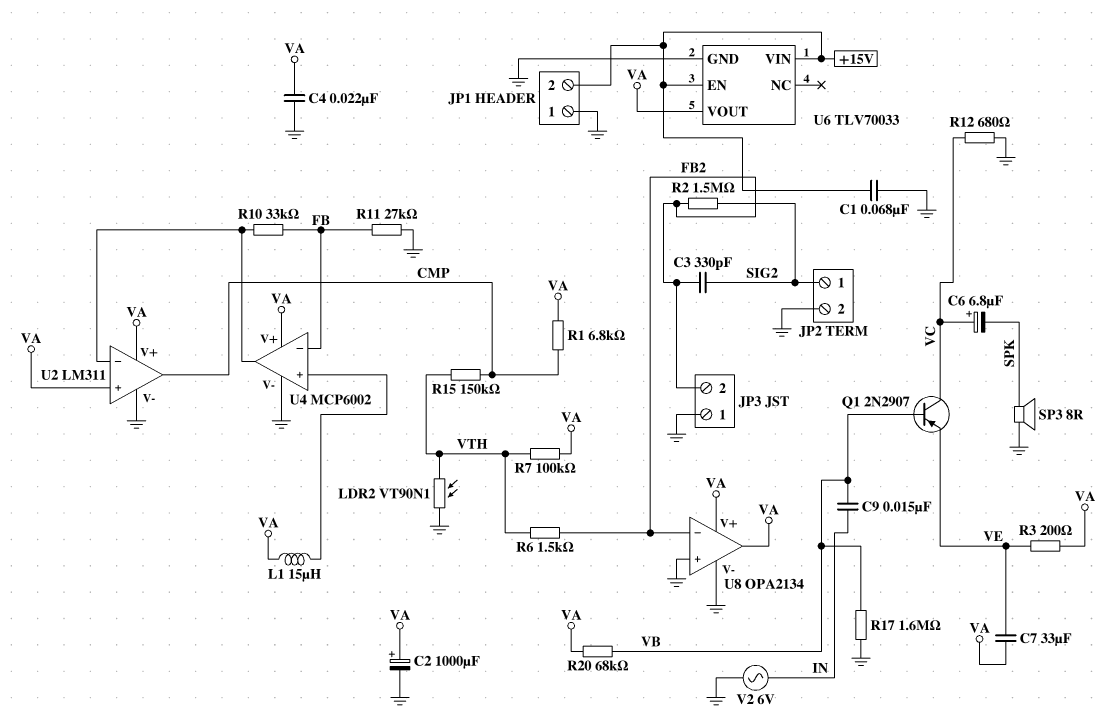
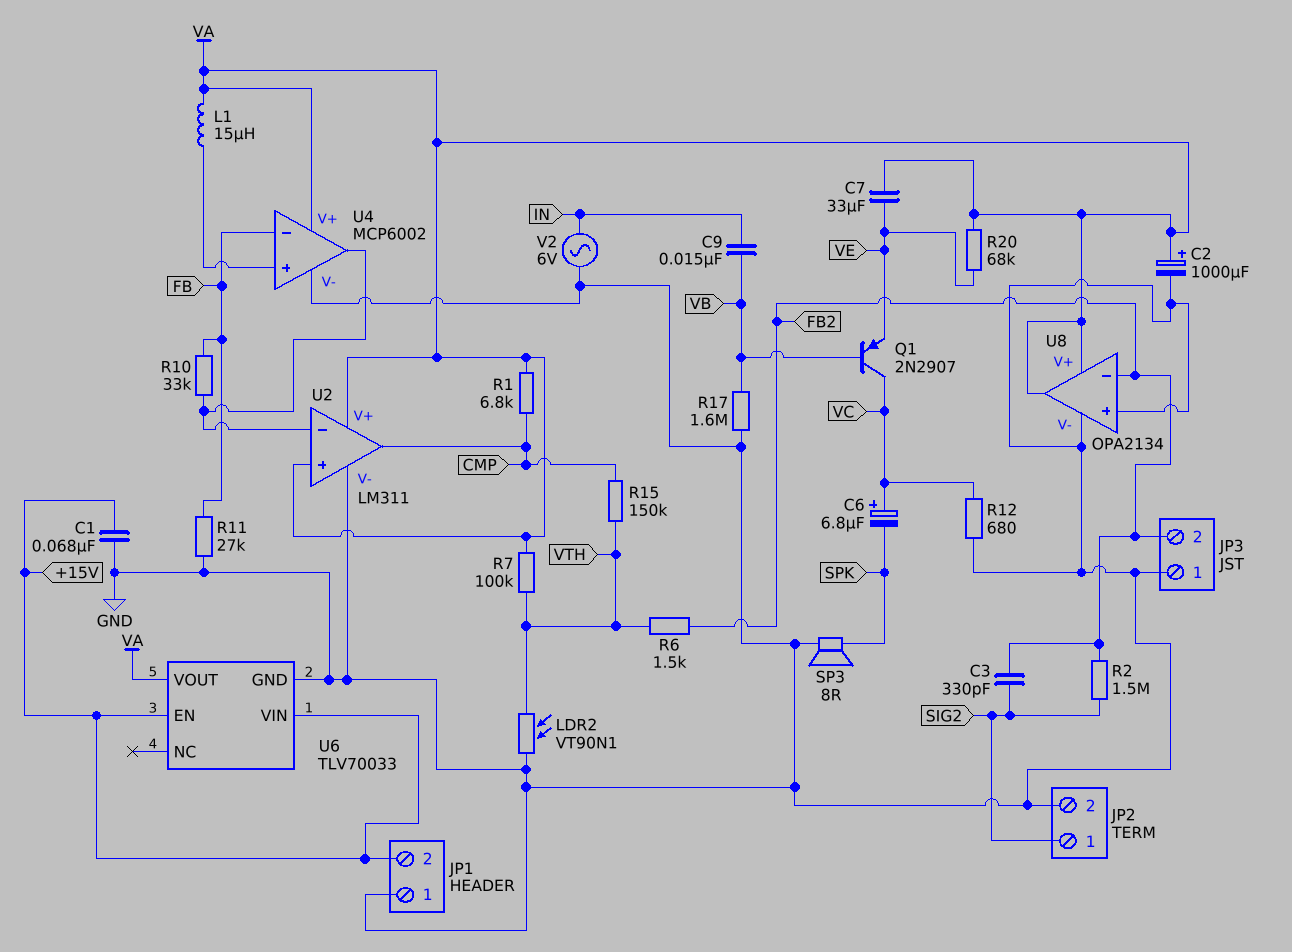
C4: 22nF (GND, VA) -> none
R3: 200 (VA, VE) -> none
R20: 68k (VA, VB) -> 68k (VA, VE)

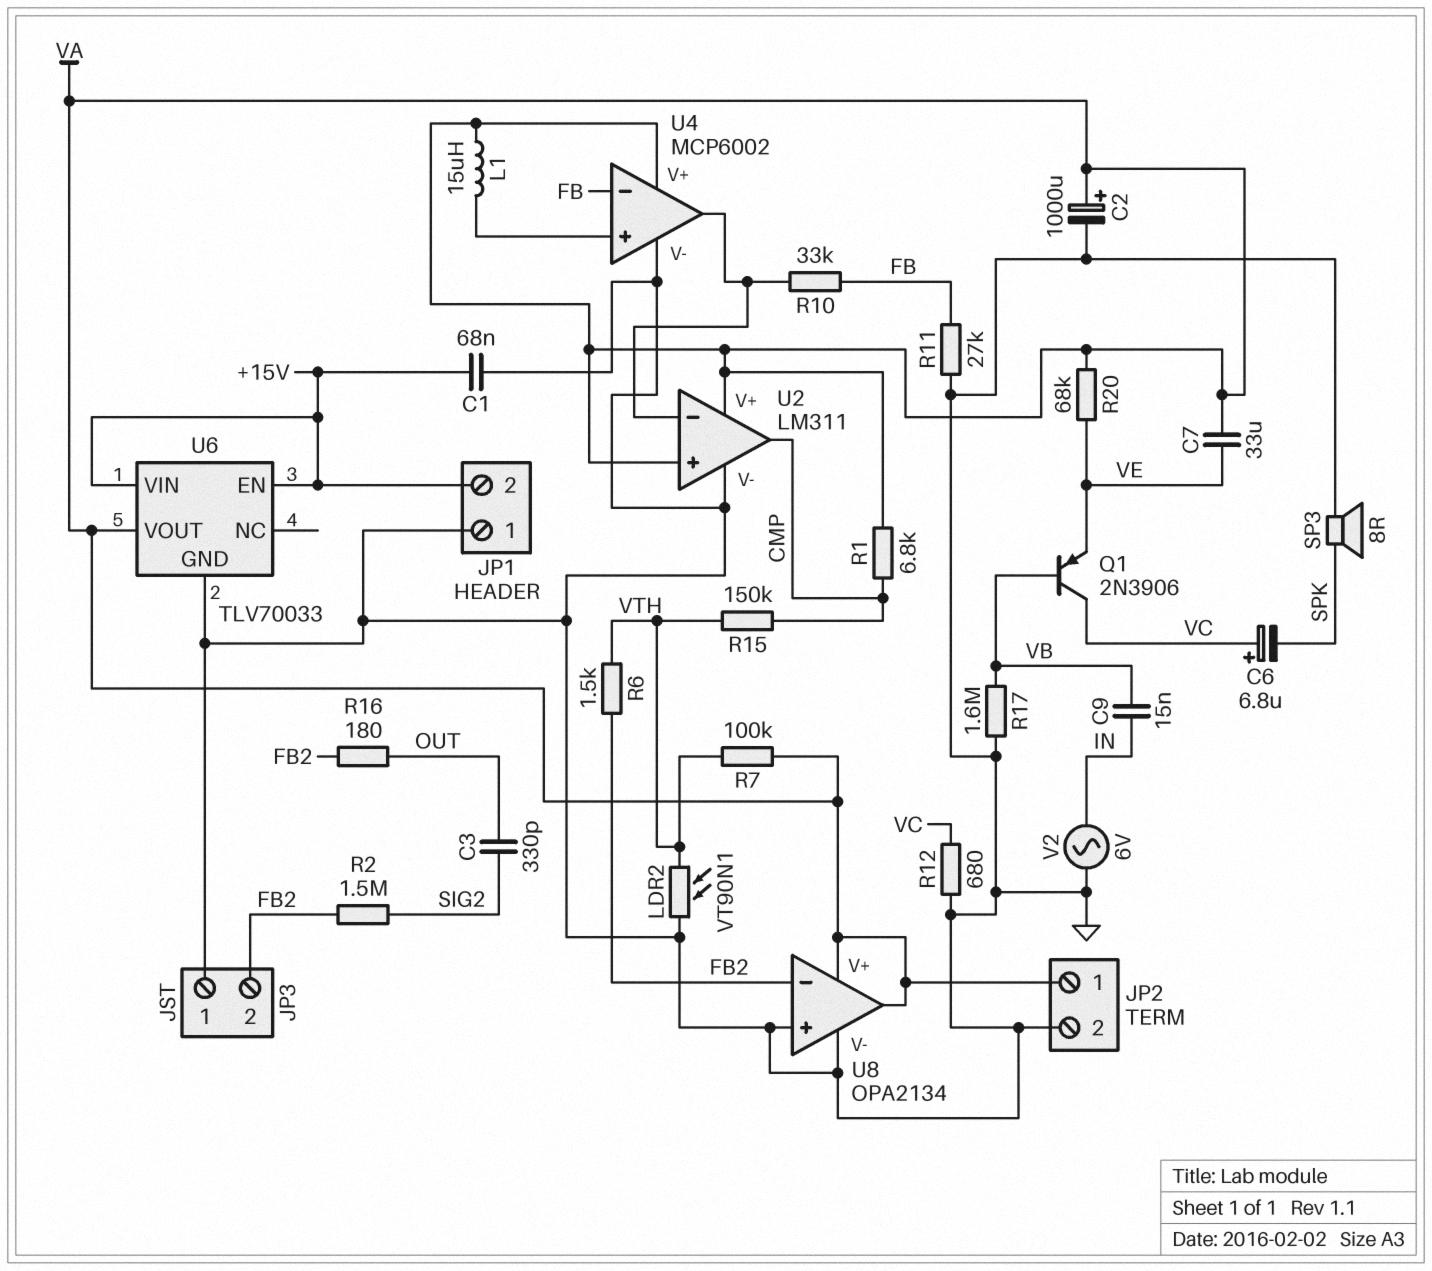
C3: 330pF (FB2, SIG2) -> 330pF (OUT, SIG2)
JP2 pin 1: SIG2 -> VA
Q1: PNP 2N2907 (B VB, C VC, E VE) -> PNP 2N3906 (B VB, C VC, E VE)
R16: none -> 180 (FB2, OUT)

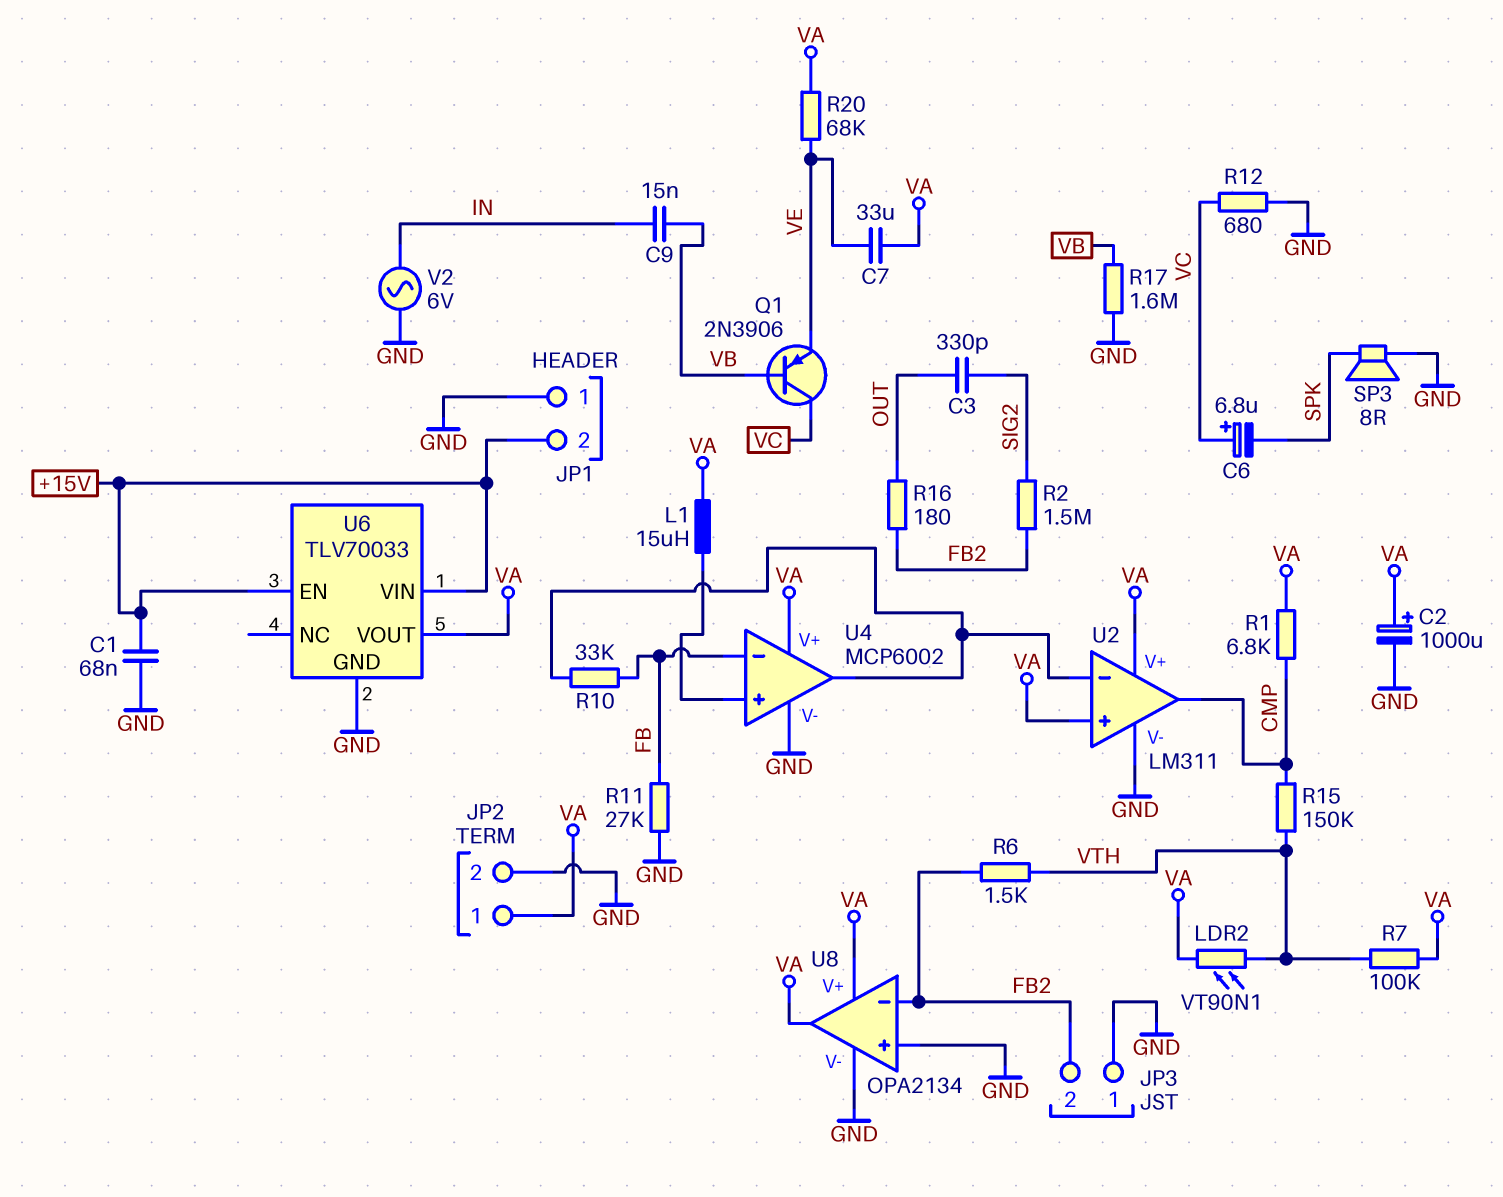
LDR2: VT90N1 (GND, VTH) -> VT90N1 (VA, VTH)

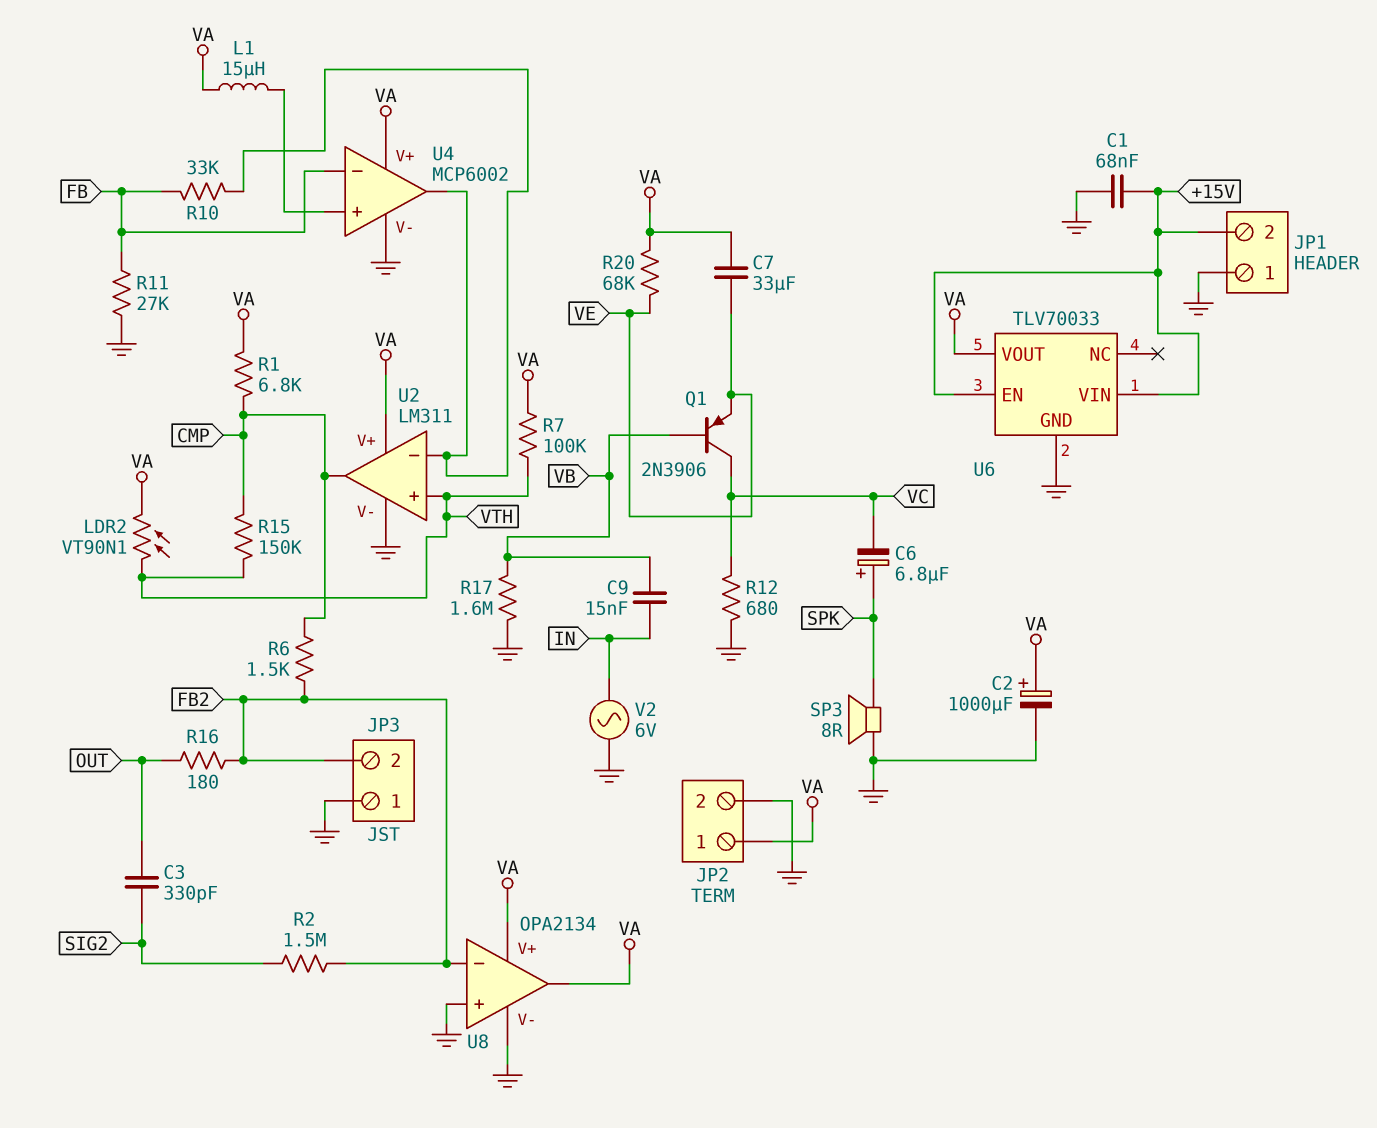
C6: 6.8uF (plus VC, minus SPK) -> 6.8uF (plus SPK, minus VC)
R6: 1.5k (FB2, VTH) -> 1.5k (CMP, FB2)
U2 pin in+: VA -> VTH

